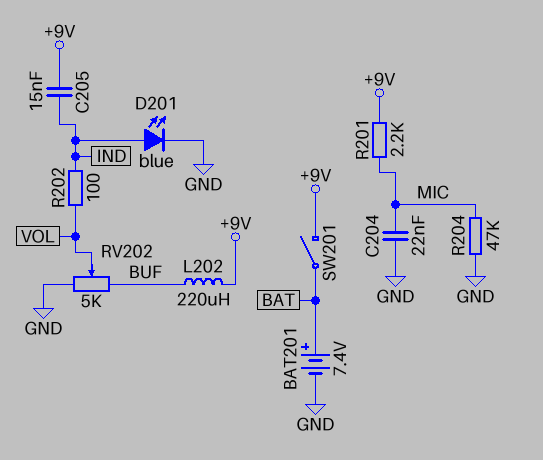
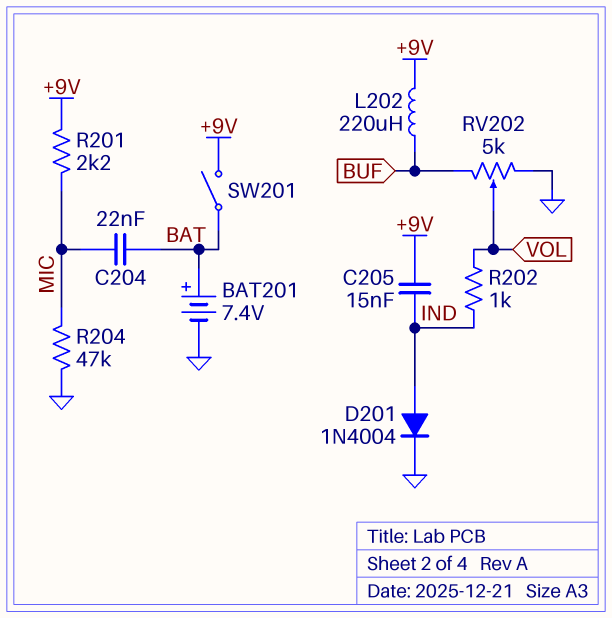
C204: 22nF (GND, MIC) -> 22nF (BAT, MIC)
D201: LED blue (A IND, K GND) -> diode 1N4004 (A IND, K GND)
R202: 100 (IND, VOL) -> 1k (IND, VOL)

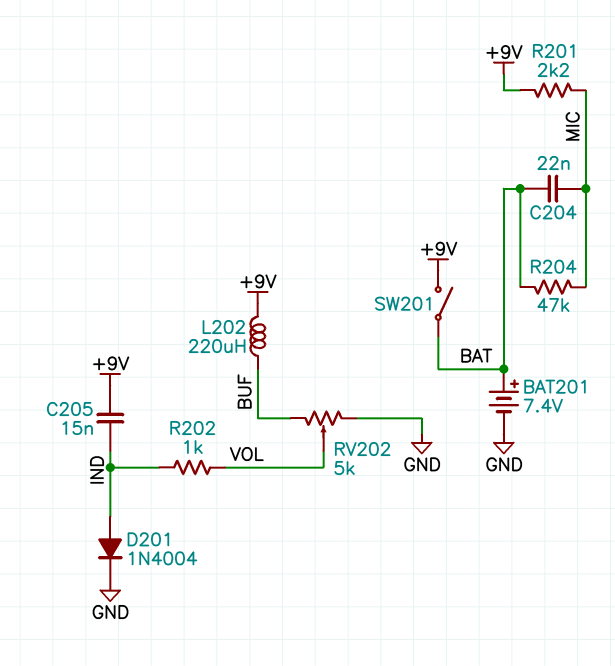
R204: 47k (GND, MIC) -> 47k (BAT, MIC)

